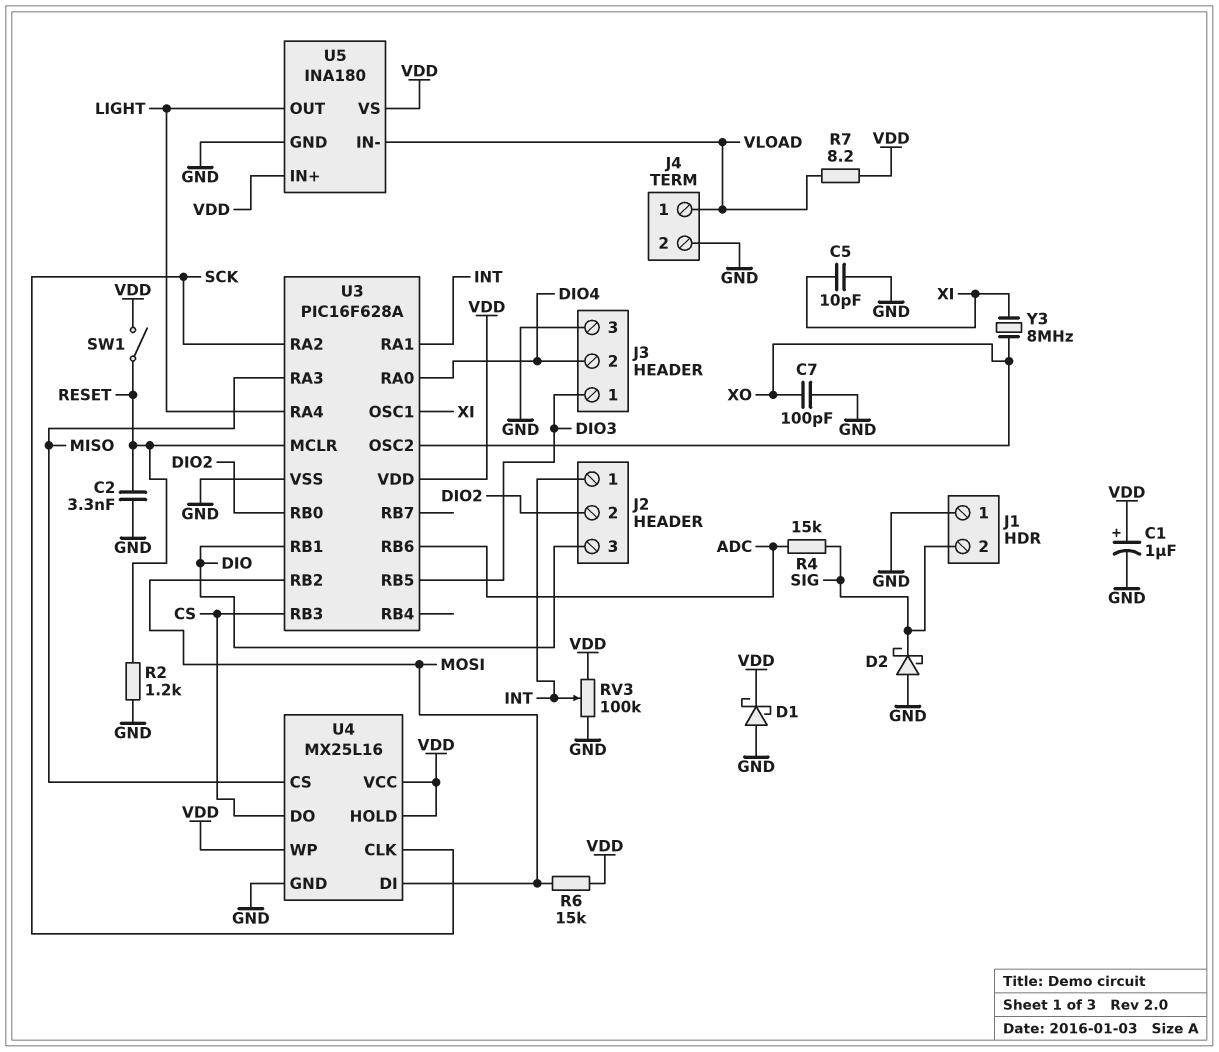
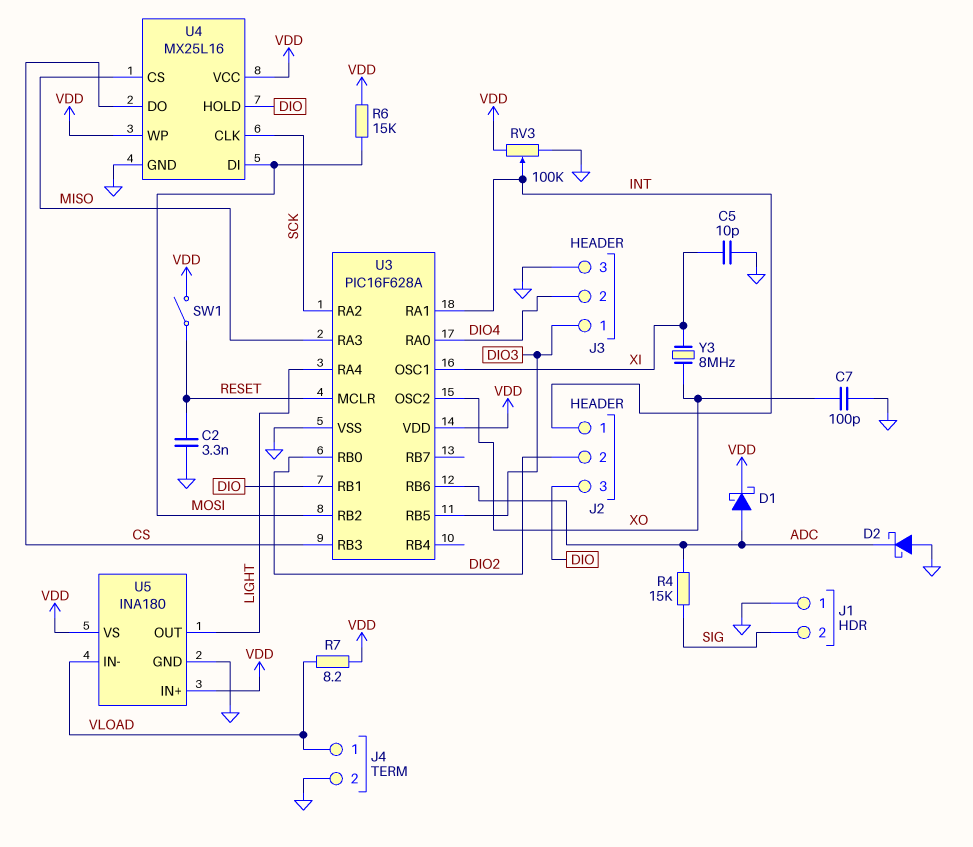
C1: 1uF (plus VDD, minus GND) -> none
D1: schottky (A GND, K VDD) -> schottky (A ADC, K VDD)
D2: schottky (A GND, K SIG) -> schottky (A GND, K ADC)
R2: 1.2k (GND, RESET) -> none
U4 pin HOLD: VDD -> DIO

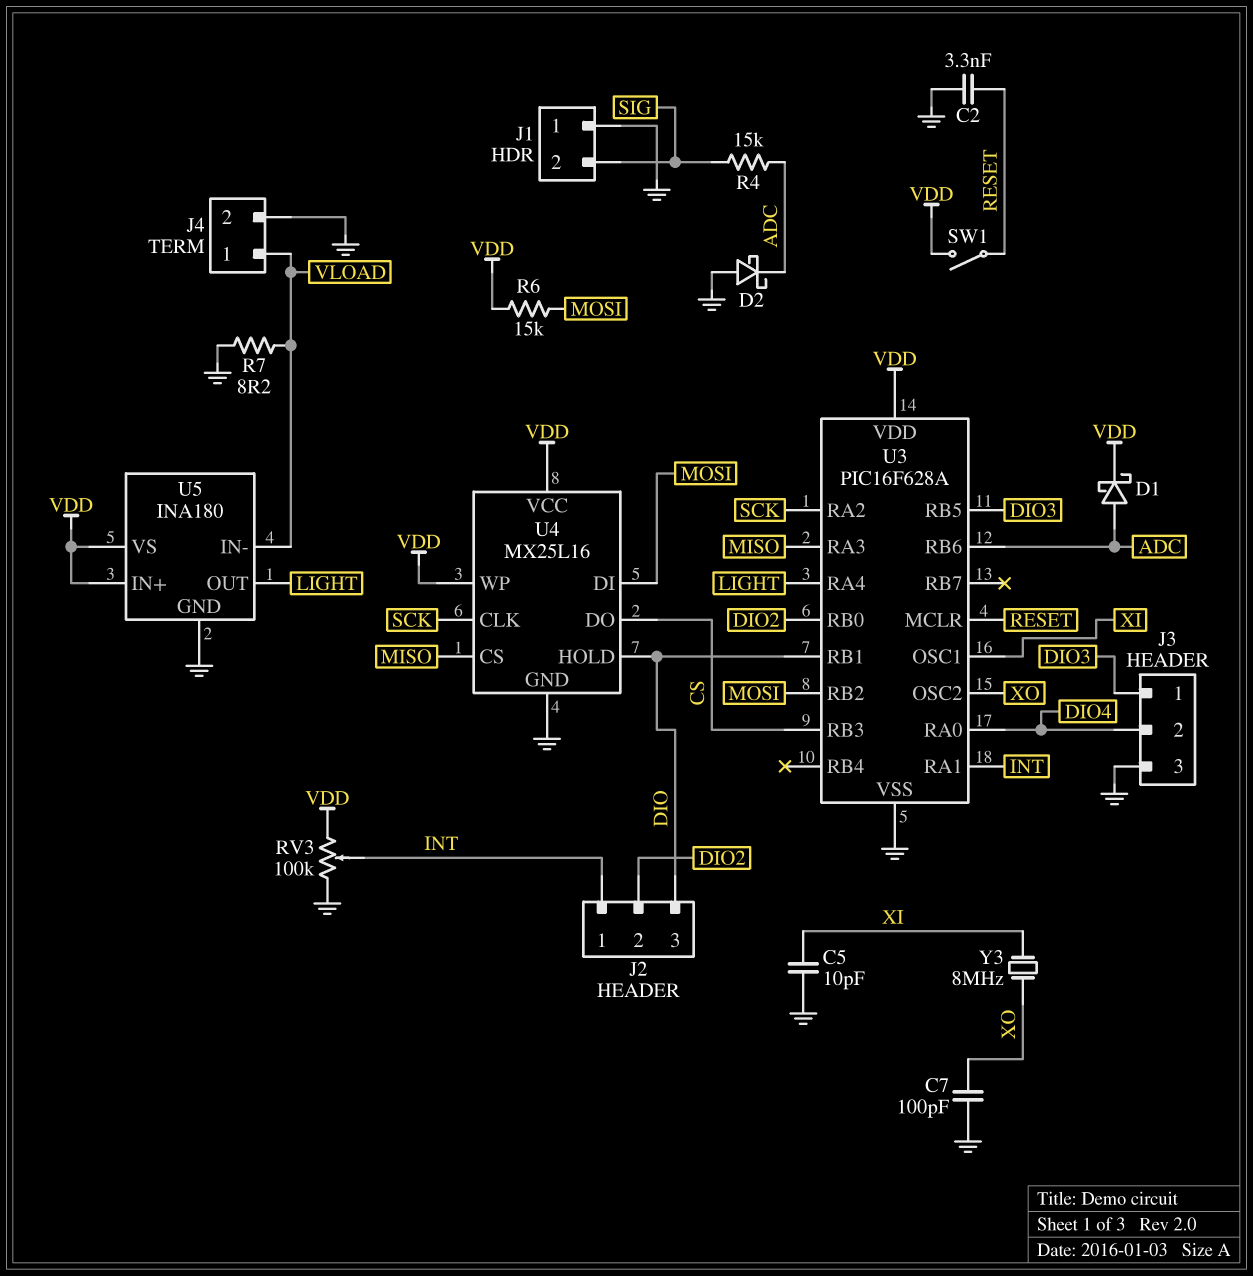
R7: 8.2 (VDD, VLOAD) -> 8.2 (GND, VLOAD)

